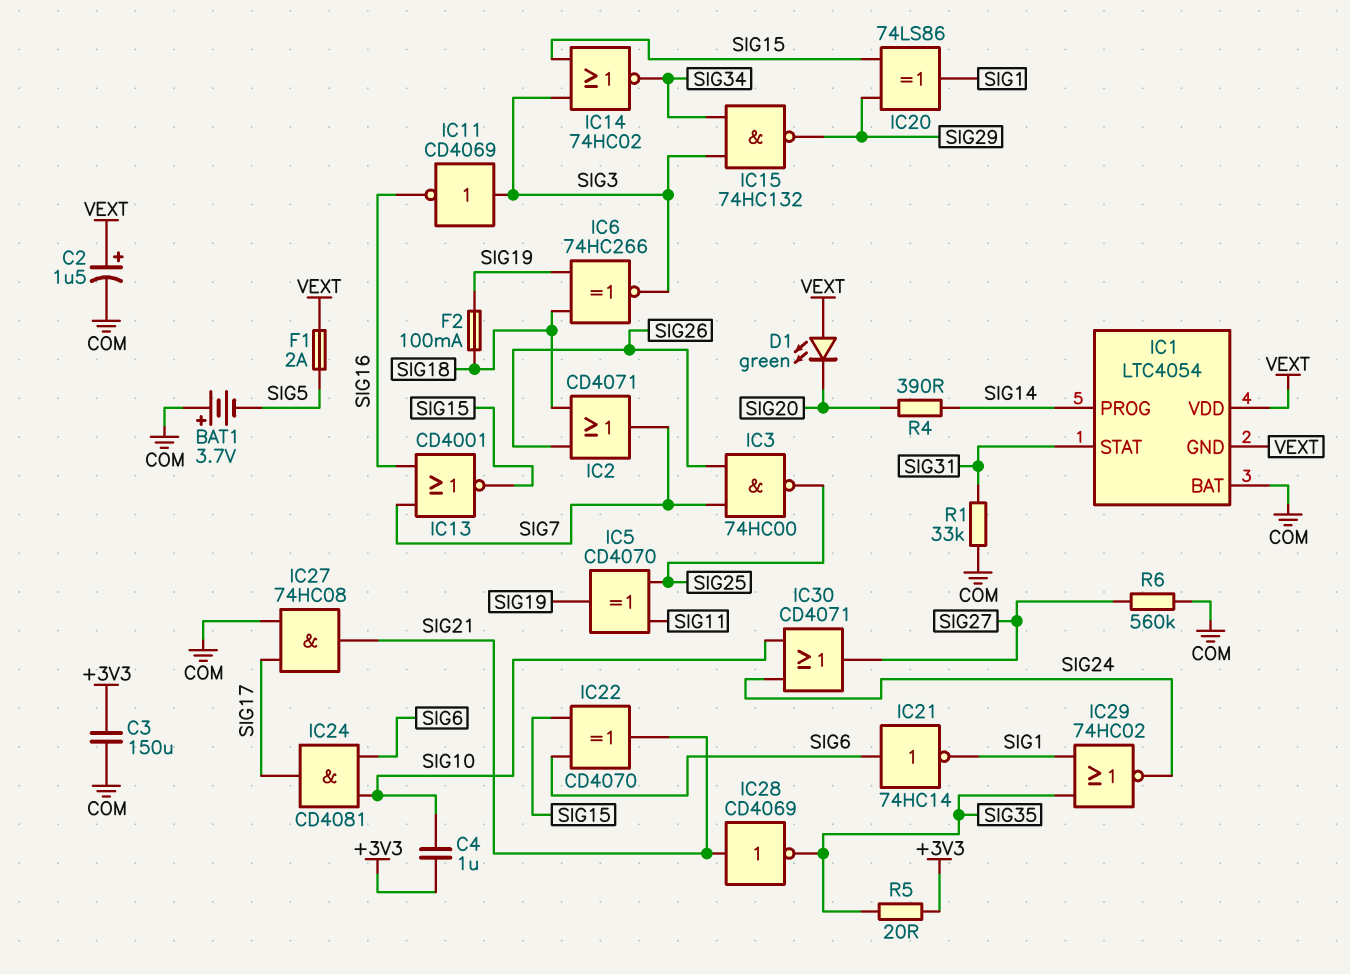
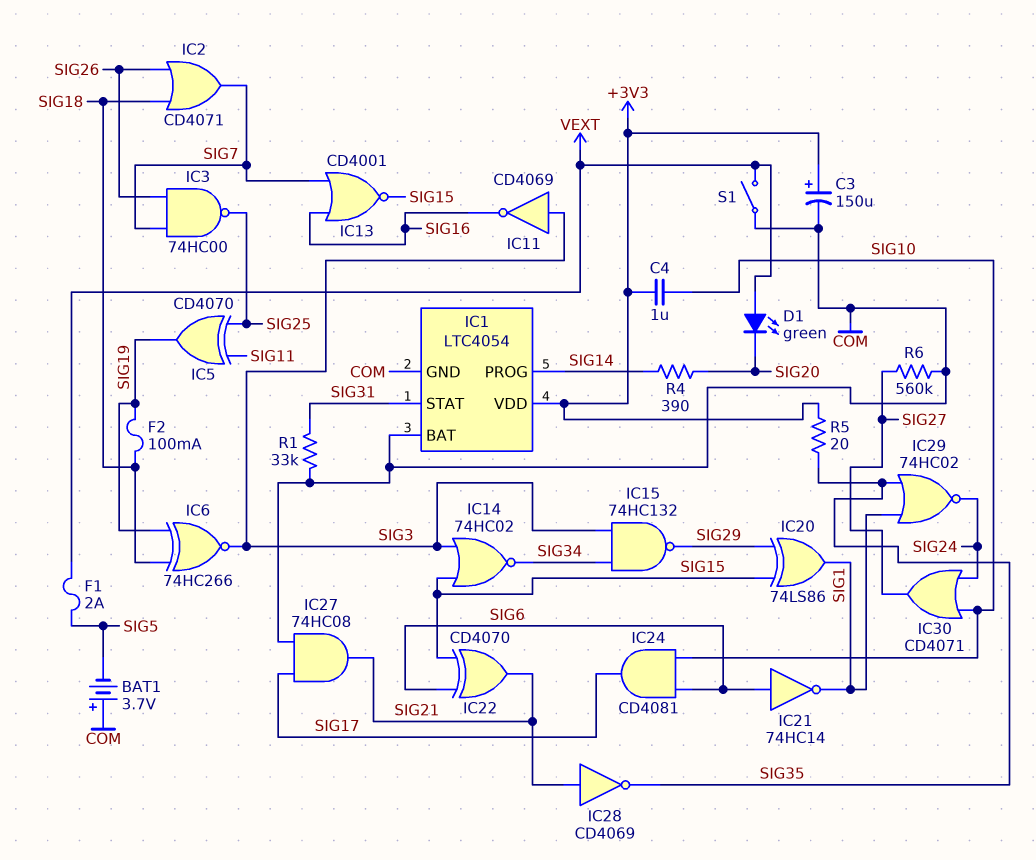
C2: 1.5uF (plus VEXT, minus COM) -> none
C3: 150uF (+3V3, COM) -> 150uF (plus +3V3, minus COM)
IC1 pin GND: VEXT -> COM
IC1 pin VDD: VEXT -> +3V3
S1: none -> switch (COM, VEXT)

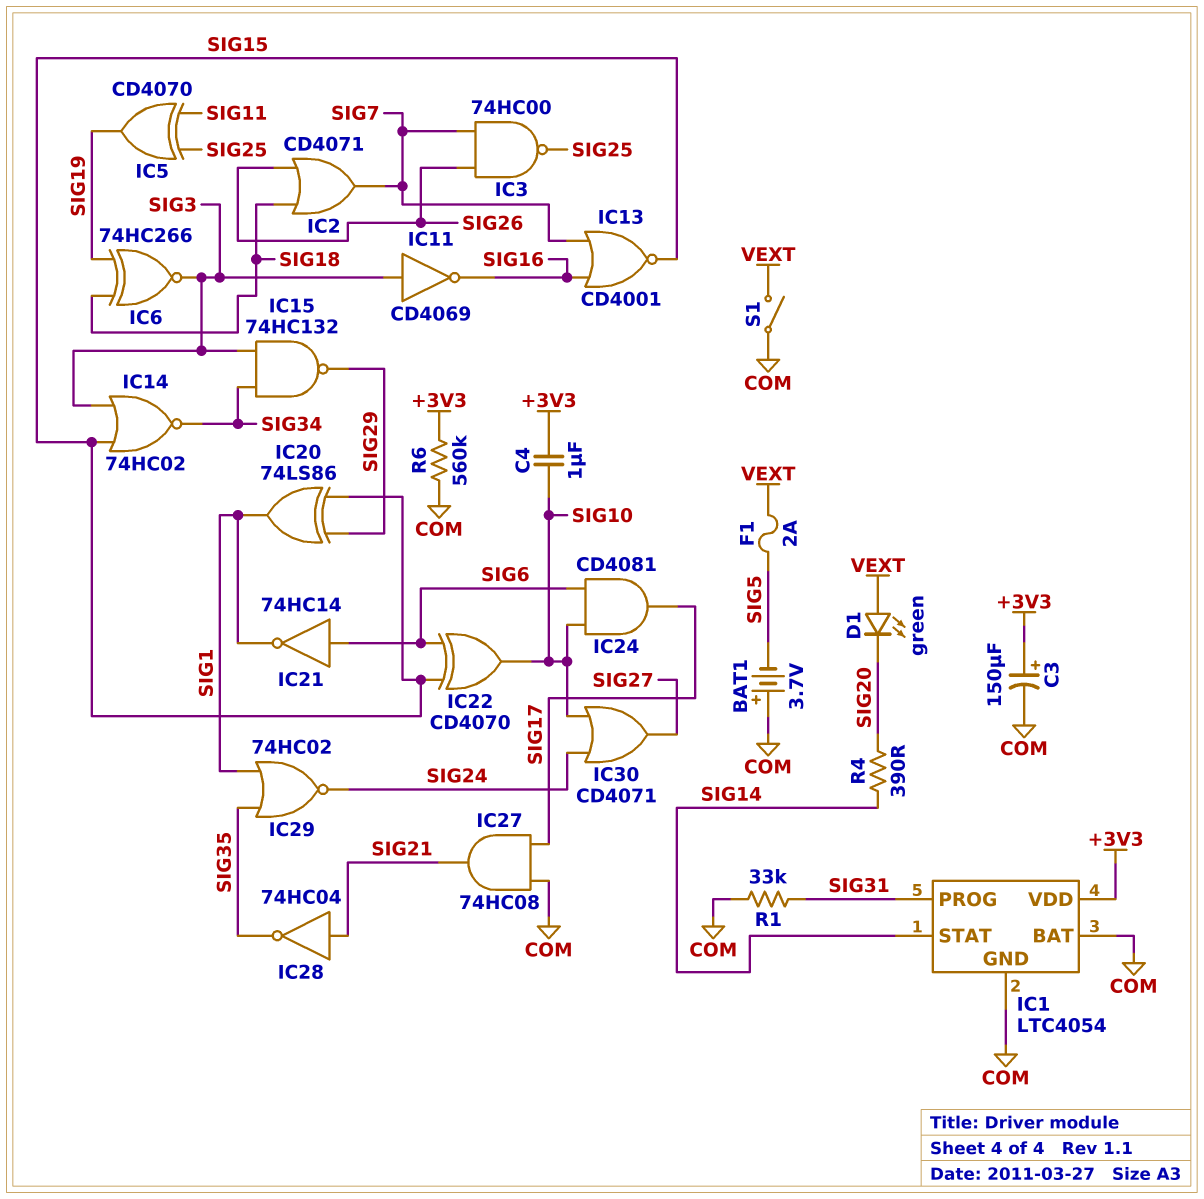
F2: 100mA (SIG18, SIG19) -> none
IC1 pin PROG: SIG14 -> SIG31
IC1 pin STAT: SIG31 -> SIG14
IC22: XOR CD4070 (in SIG6, in SIG15, out SIG21) -> XOR CD4070 (in SIG6, in SIG15, out SIG10)
IC28: NOT CD4069 (in SIG21, out SIG35) -> NOT 74HC04 (in SIG21, out SIG35)
R5: 20 (+3V3, SIG35) -> none
R6: 560k (COM, SIG27) -> 560k (+3V3, COM)

